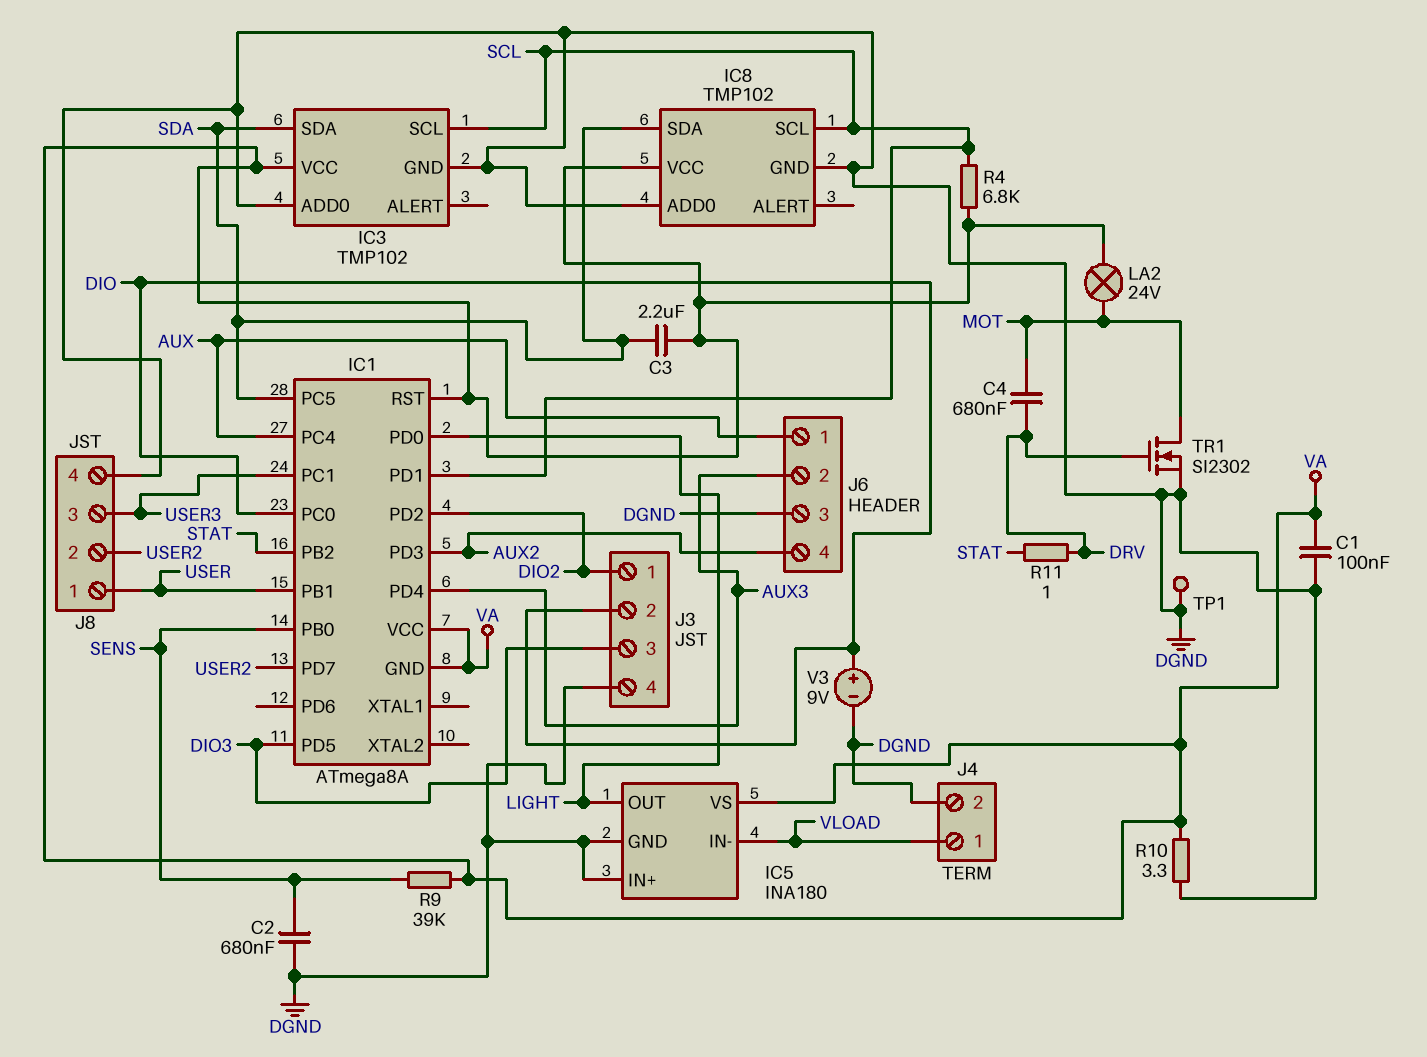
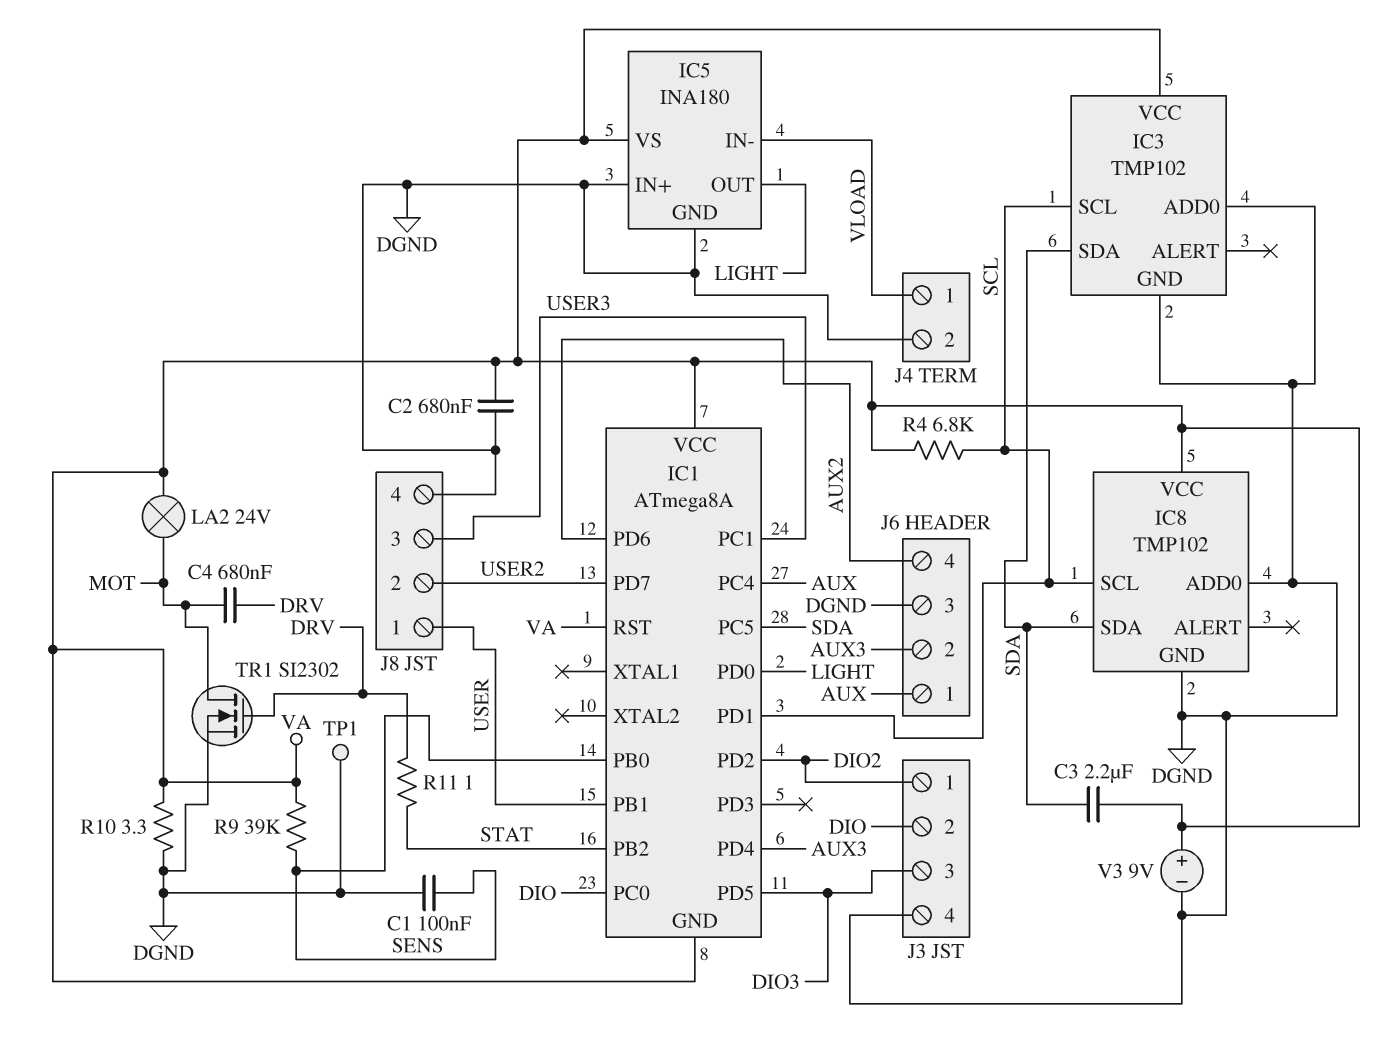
C1: 100nF (DGND, VA) -> 100nF (DGND, SENS)
C2: 680nF (DGND, SENS) -> 680nF (DGND, VA)
IC1 pin PD3: AUX2 -> none
IC1 pin PD6: none -> AUX2
V3: 9V (plus DIO, minus DGND) -> 9V (plus VA, minus DGND)

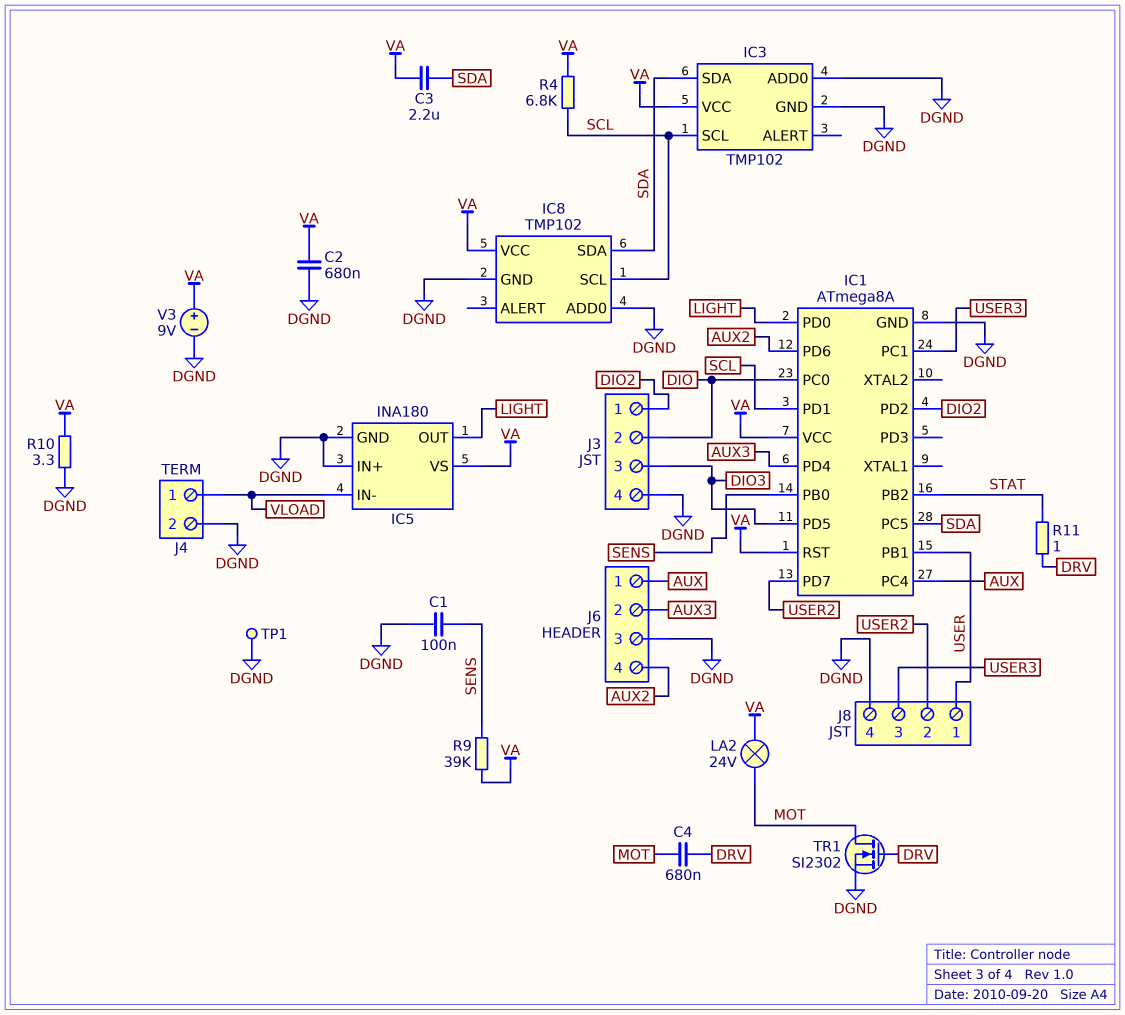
IC1 pin GND: VA -> DGND

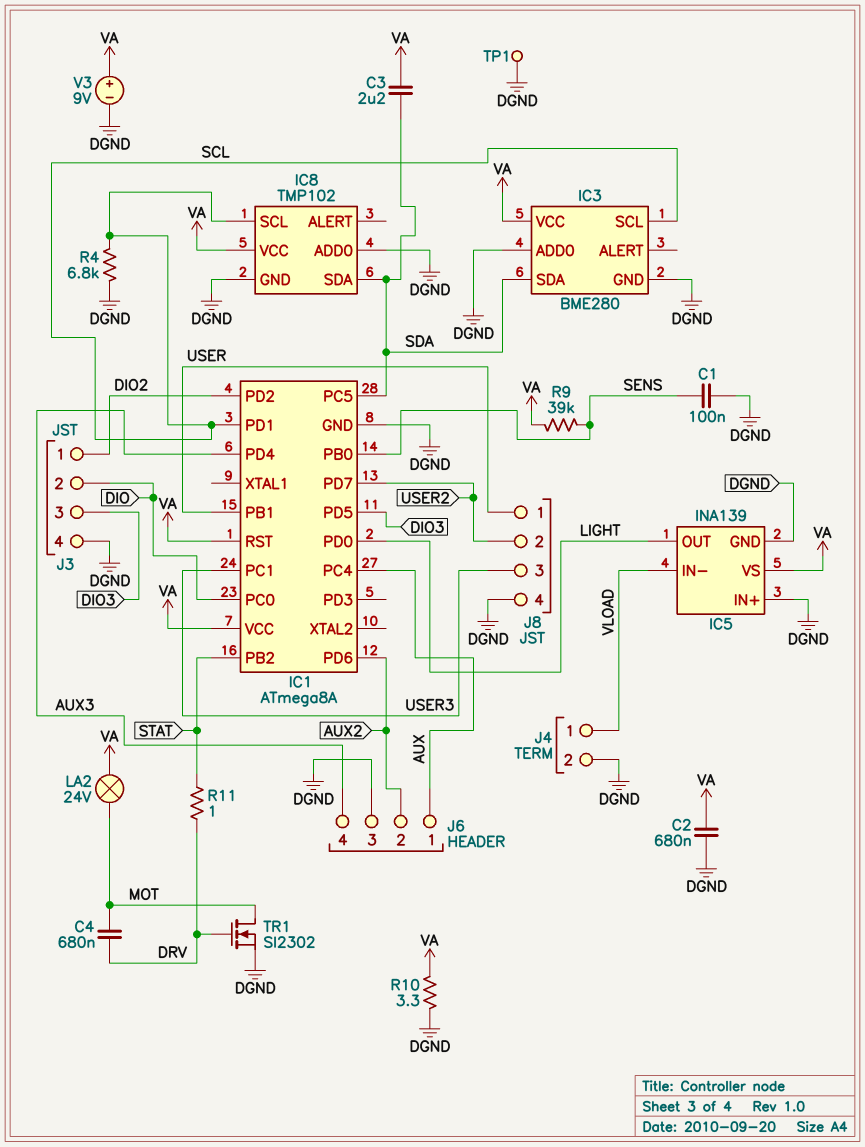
IC3: TMP102 -> BME280
IC5: INA180 -> INA139
J6 pin 2: AUX3 -> AUX2
J6 pin 4: AUX2 -> AUX3
R4: 6.8k (SCL, VA) -> 6.8k (DGND, SCL)

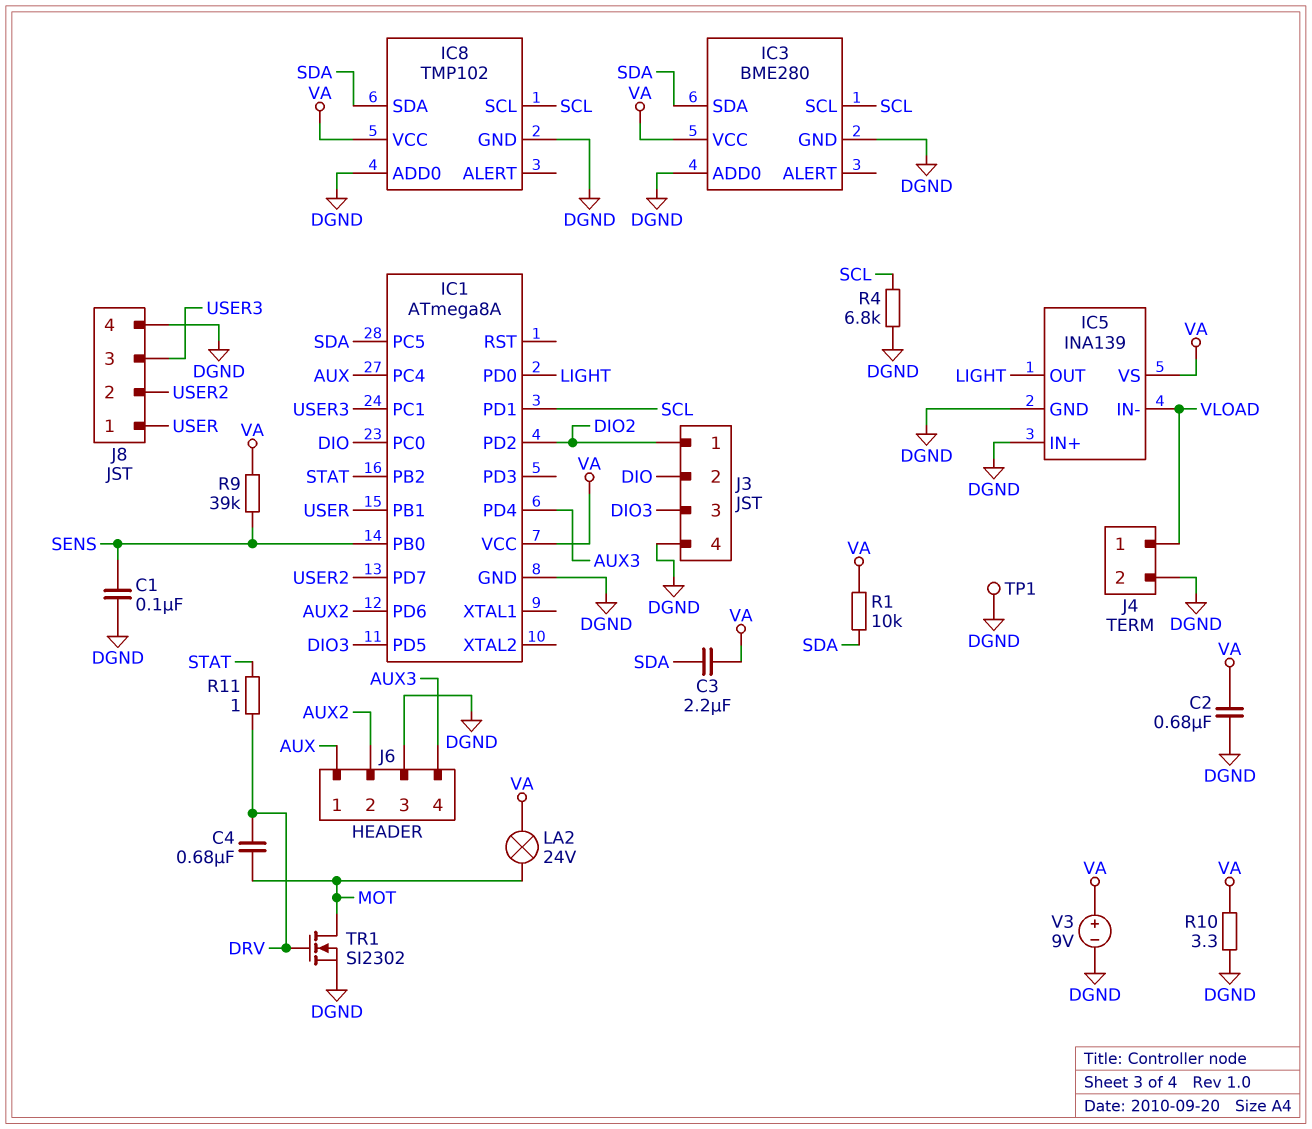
IC1 pin RST: VA -> none
R1: none -> 10k (SDA, VA)

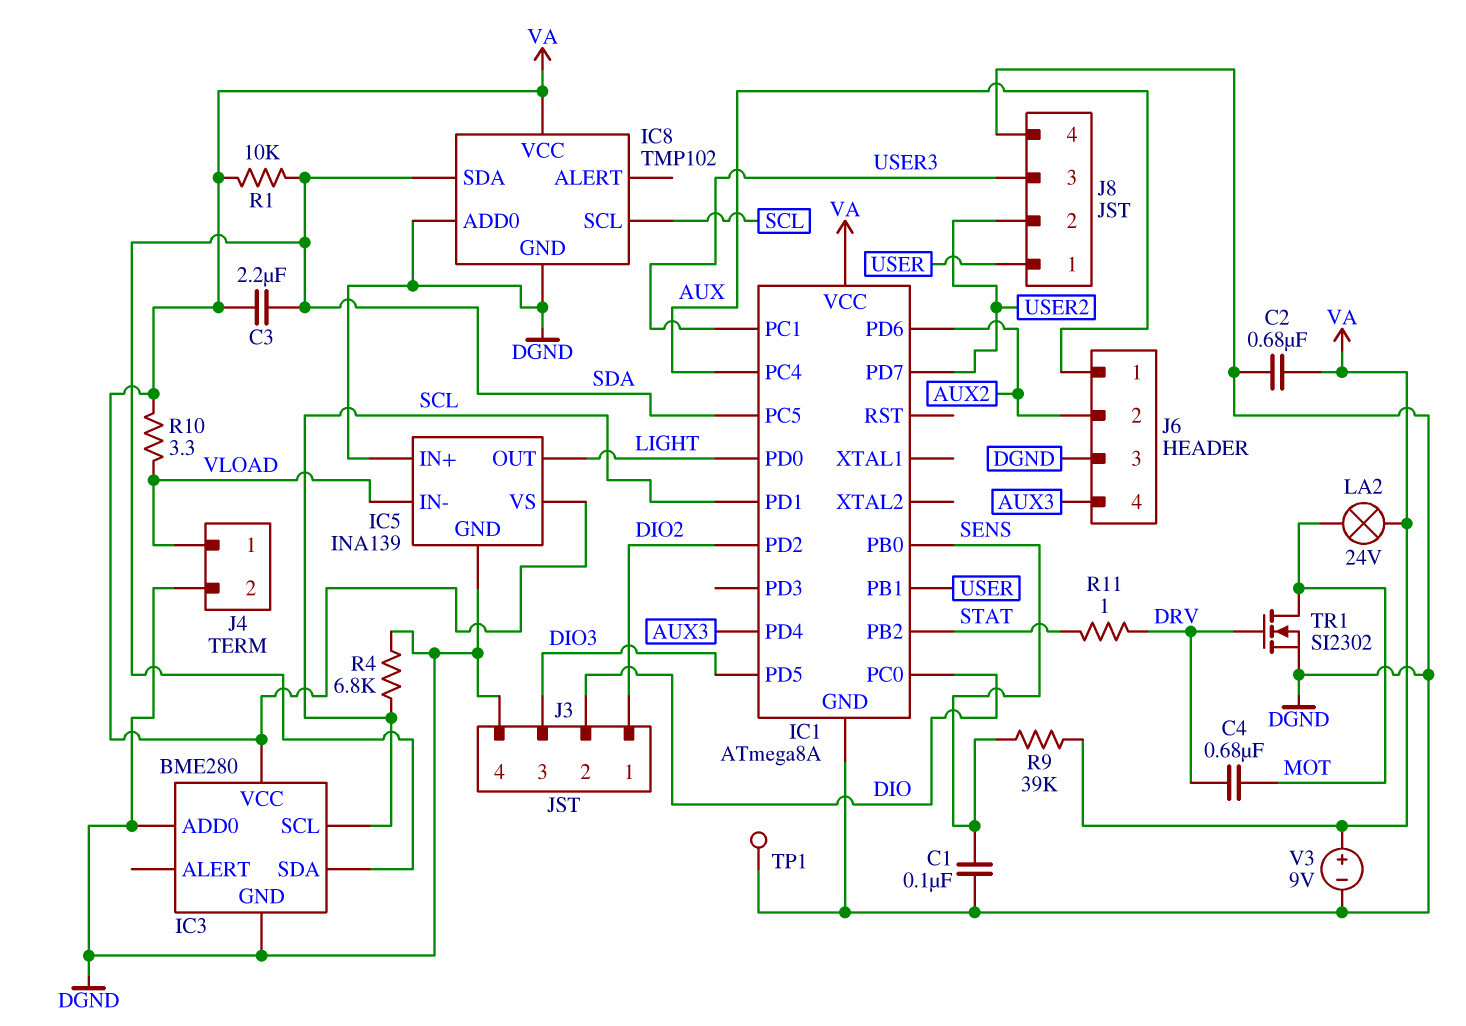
R10: 3.3 (DGND, VA) -> 3.3 (VA, VLOAD)

